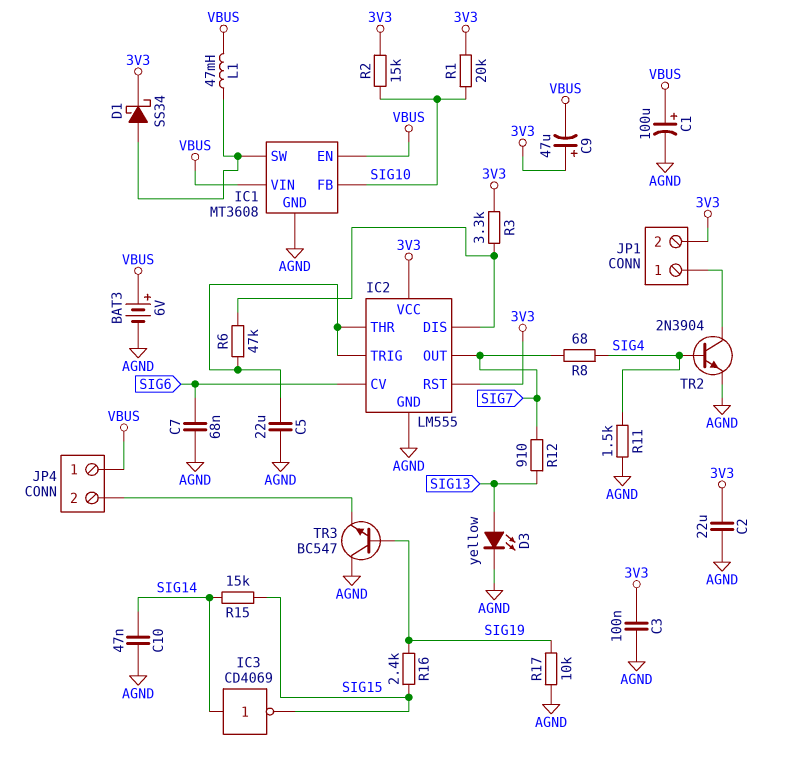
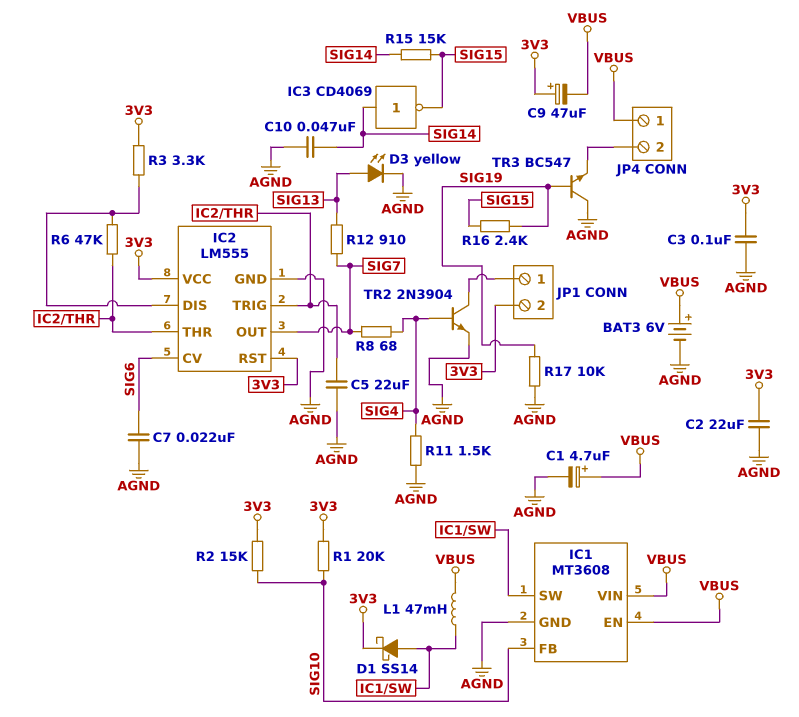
C1: 100uF (plus VBUS, minus AGND) -> 4.7uF (plus VBUS, minus AGND)
C7: 68nF (AGND, SIG6) -> 22nF (AGND, SIG6)
D1: schottky SS34 (A IC1/SW, K 3V3) -> schottky SS14 (A IC1/SW, K 3V3)

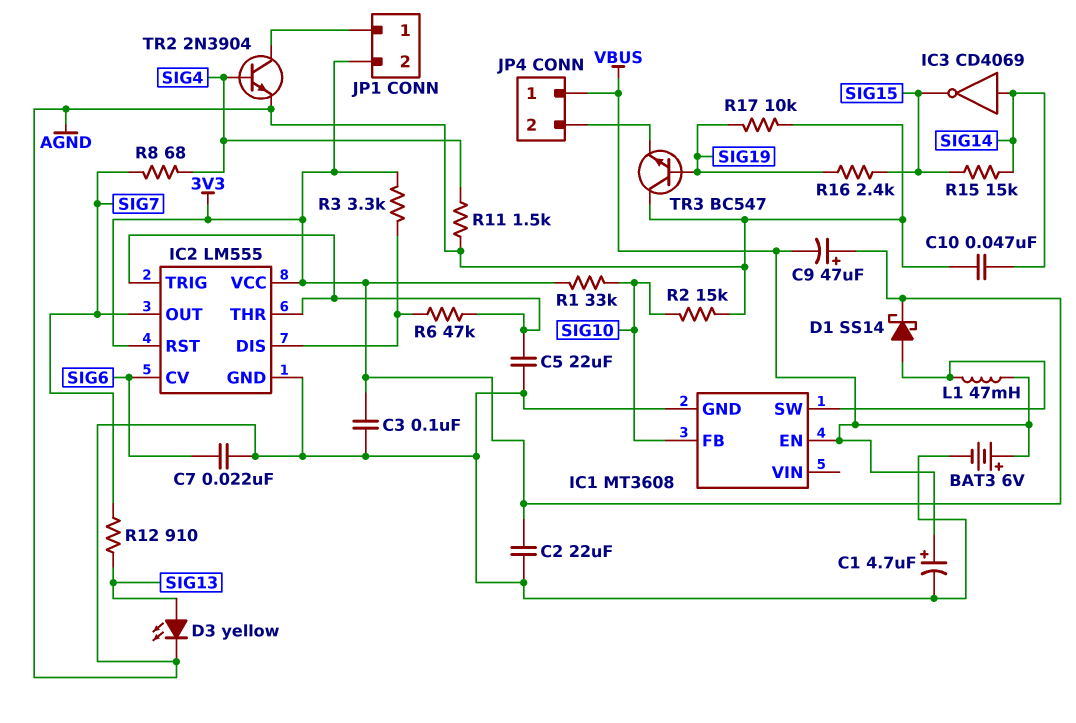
IC1 pin VIN: VBUS -> none
R1: 20k (3V3, SIG10) -> 33k (3V3, SIG10)
R2: 15k (3V3, SIG10) -> 15k (AGND, SIG10)

